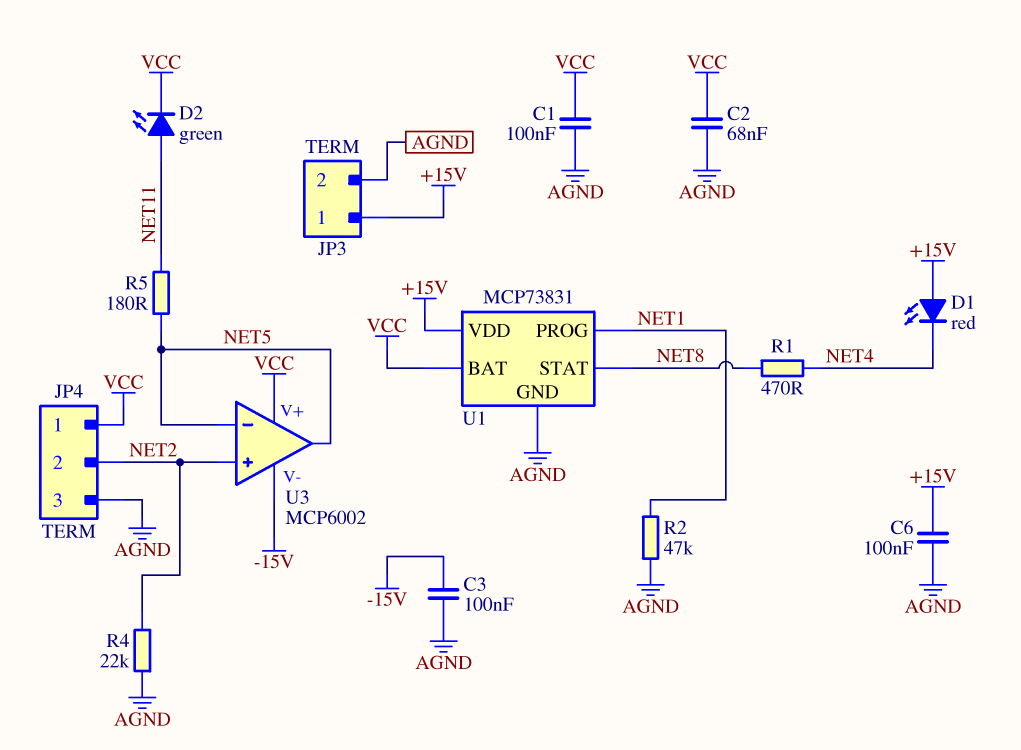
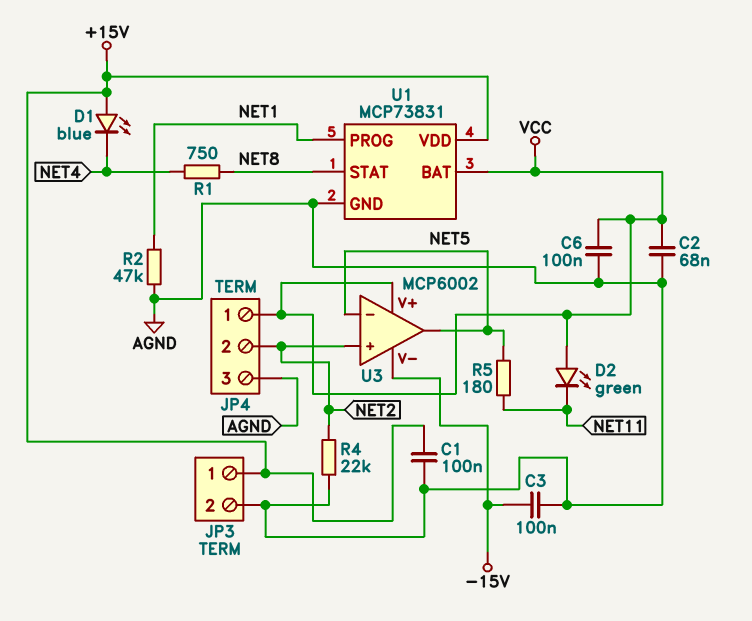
C1: 100nF (AGND, VCC) -> 100nF (+15V, AGND)
C6: 100nF (+15V, AGND) -> 100nF (AGND, VCC)
D1: LED red (A +15V, K NET4) -> LED blue (A +15V, K NET4)
D2: LED green (A NET11, K VCC) -> LED green (A VCC, K NET11)
R1: 470 (NET4, NET8) -> 750 (NET4, NET8)

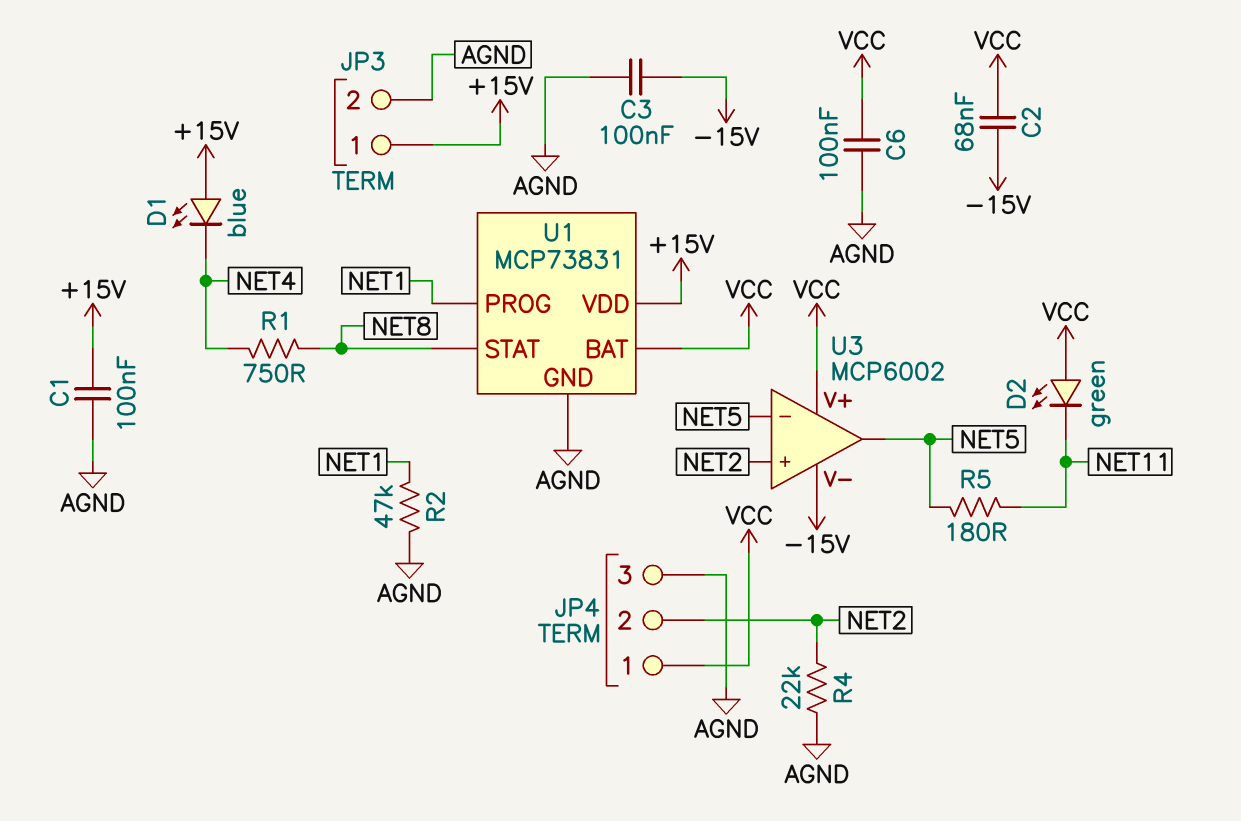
C2: 68nF (AGND, VCC) -> 68nF (-15V, VCC)

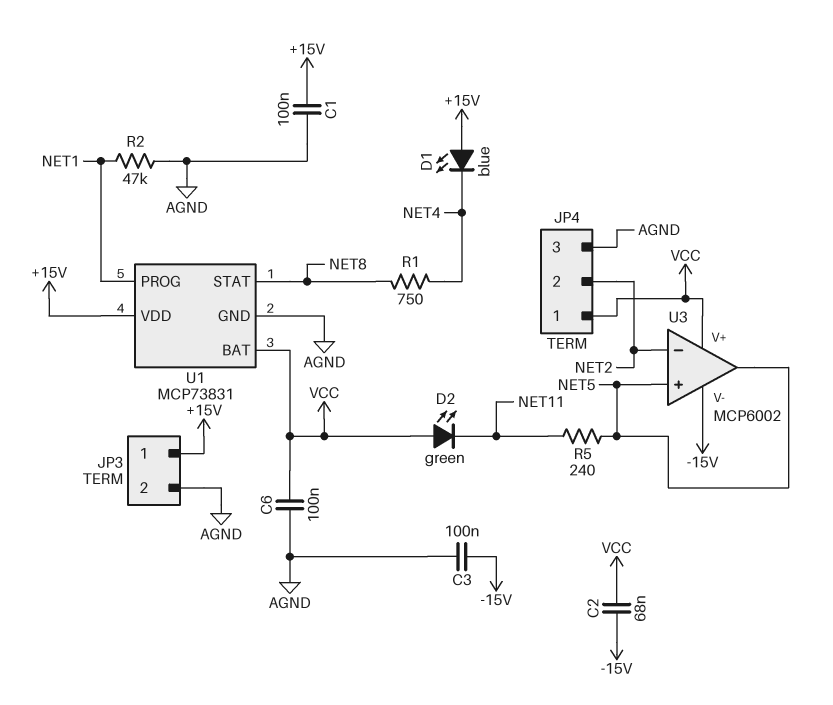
R4: 22k (AGND, NET2) -> none
R5: 180 (NET5, NET11) -> 240 (NET5, NET11)
U3 pin in+: NET2 -> NET5
U3 pin in-: NET5 -> NET2

